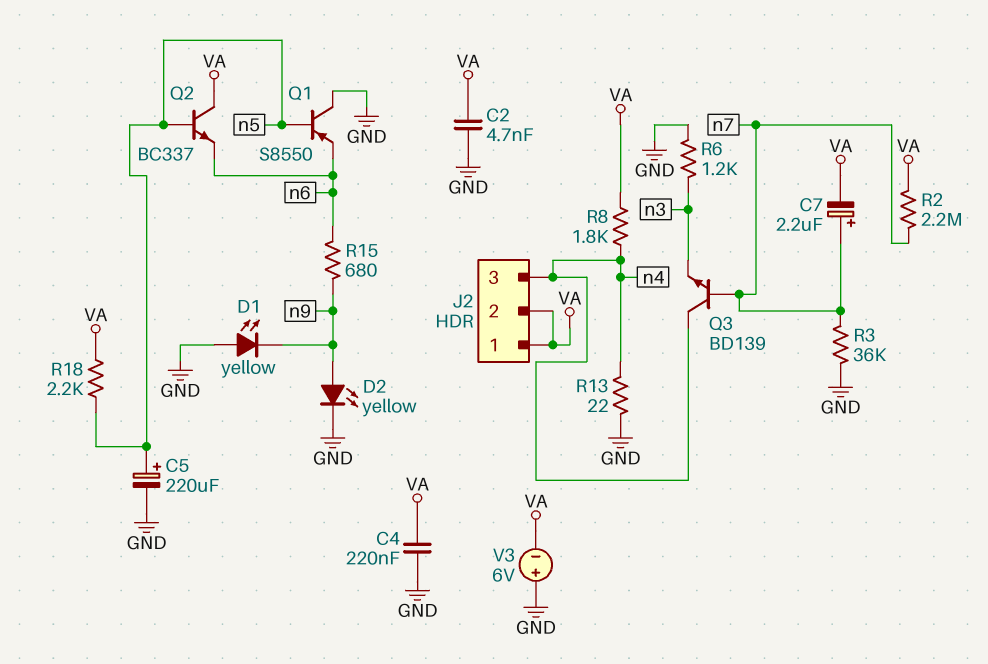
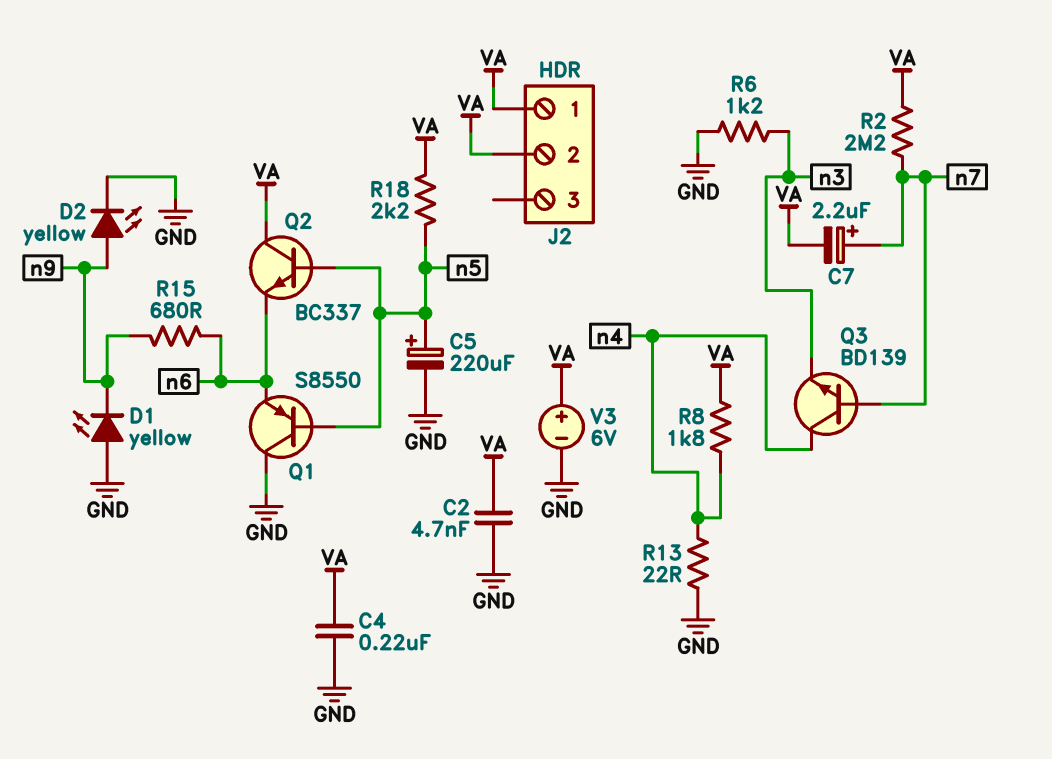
J2 pin 3: n4 -> none
R3: 36k (GND, n7) -> none
V3: 6V (plus GND, minus VA) -> 6V (plus VA, minus GND)

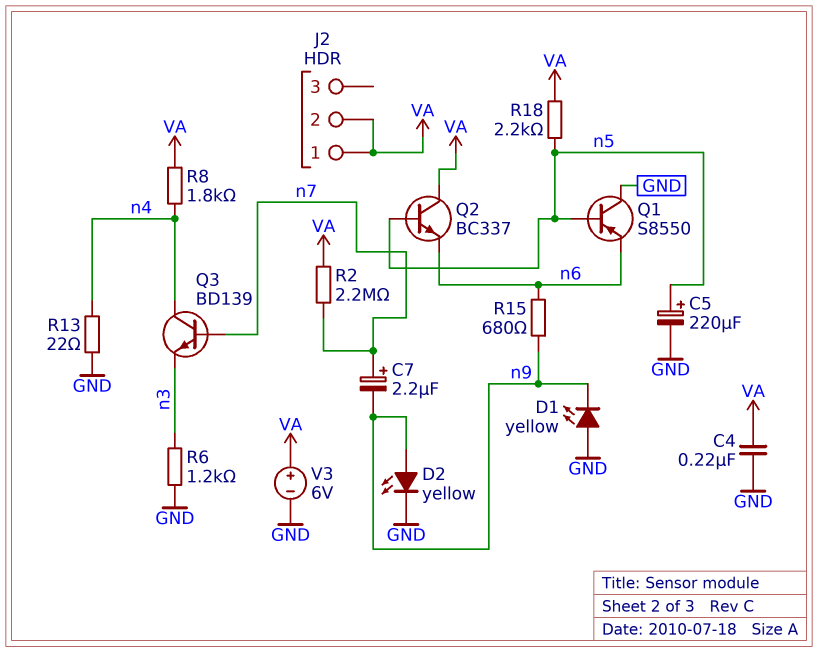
C2: 4.7nF (GND, VA) -> none
C7: 2.2uF (plus n7, minus VA) -> 2.2uF (plus n7, minus n9)

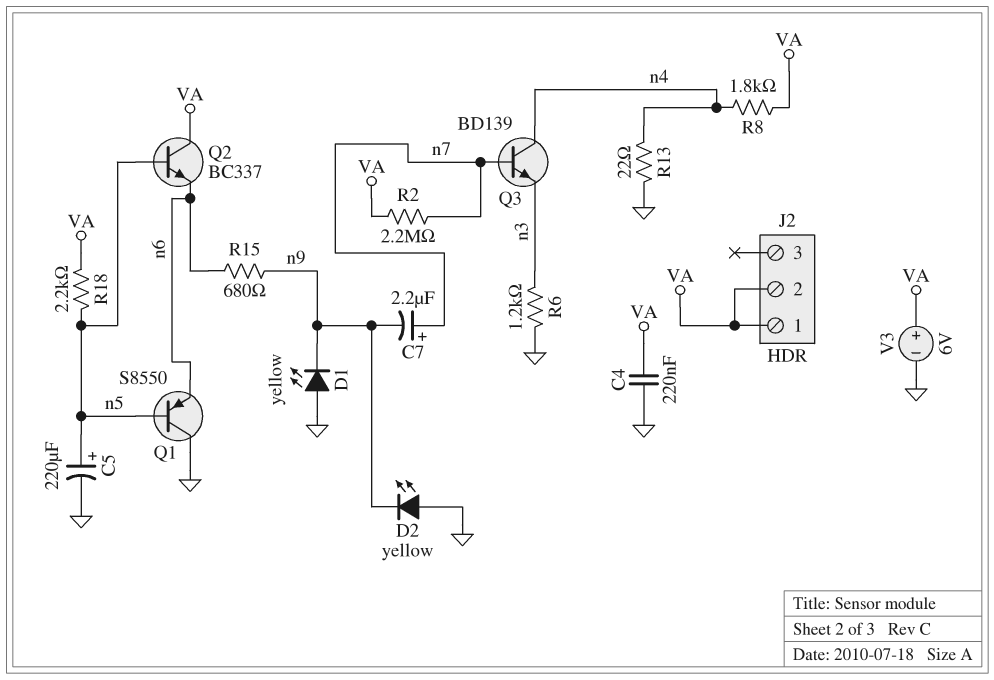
D2: LED yellow (A n9, K GND) -> LED yellow (A GND, K n9)

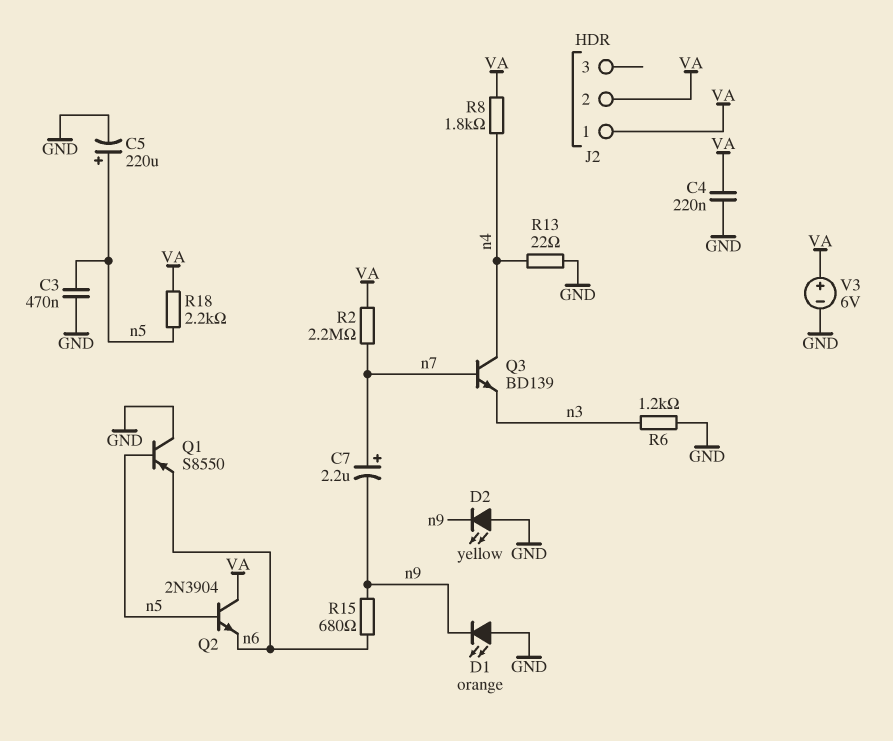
C3: none -> 470nF (GND, n5)
D1: LED yellow (A GND, K n9) -> LED orange (A GND, K n9)
Q2: NPN BC337 (B n5, C VA, E n6) -> NPN 2N3904 (B n5, C VA, E n6)

